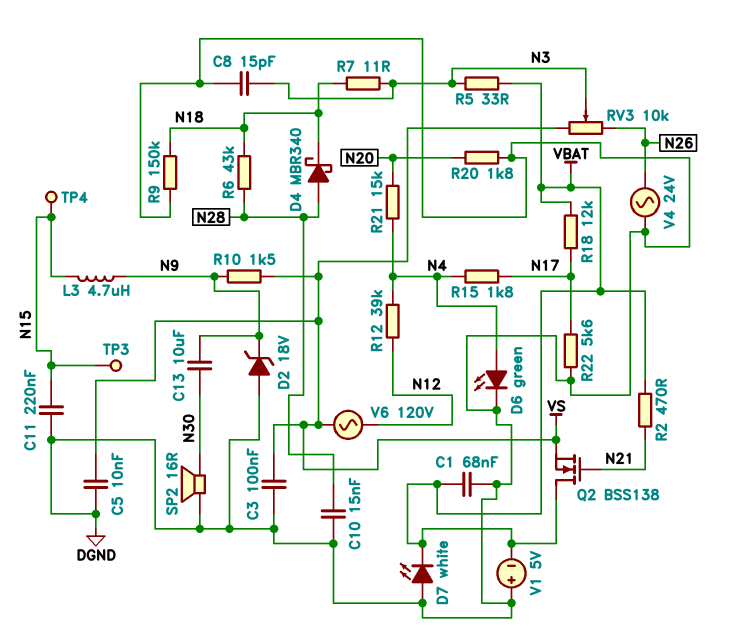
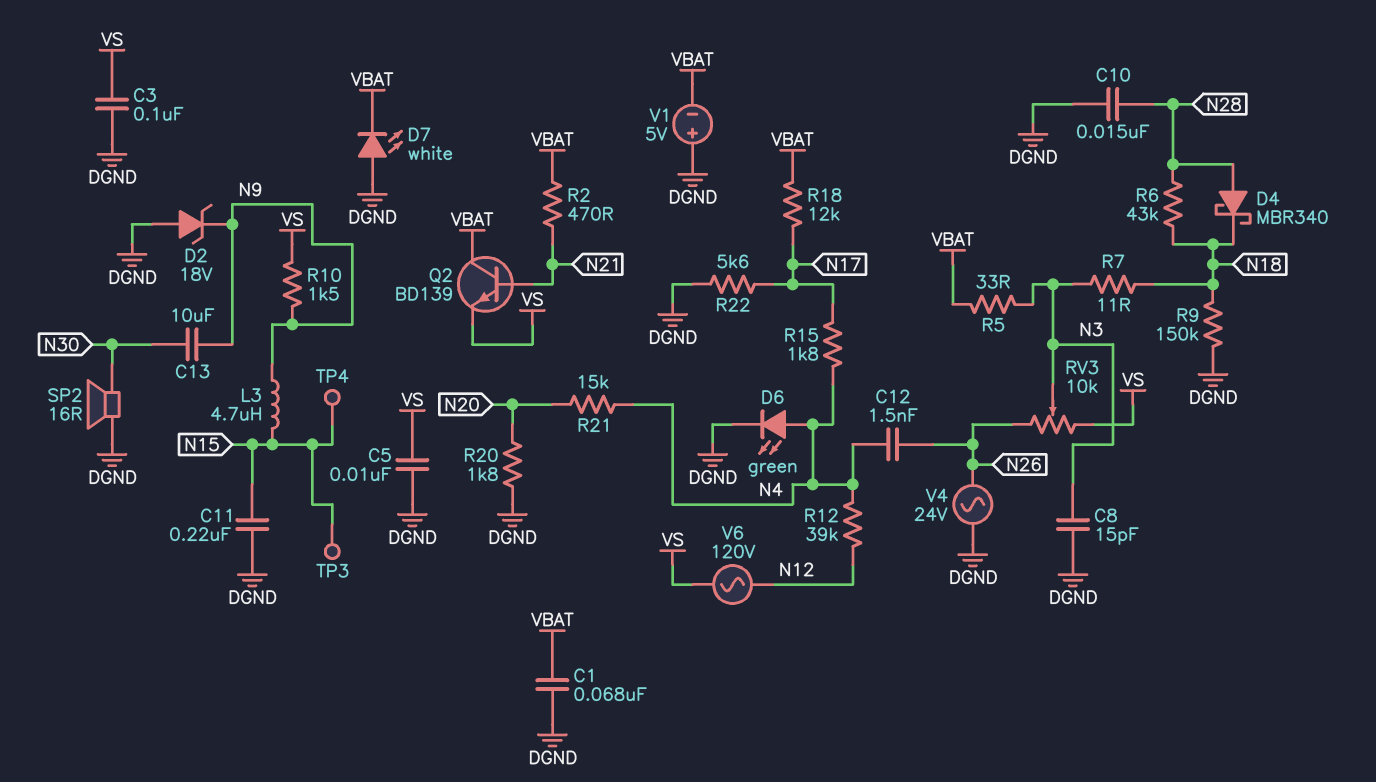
C12: none -> 1.5nF (N4, N26)
Q2: NMOS BSS138 (G N21, D VBAT, S VS) -> NPN BD139 (B N21, C VBAT, E VS)

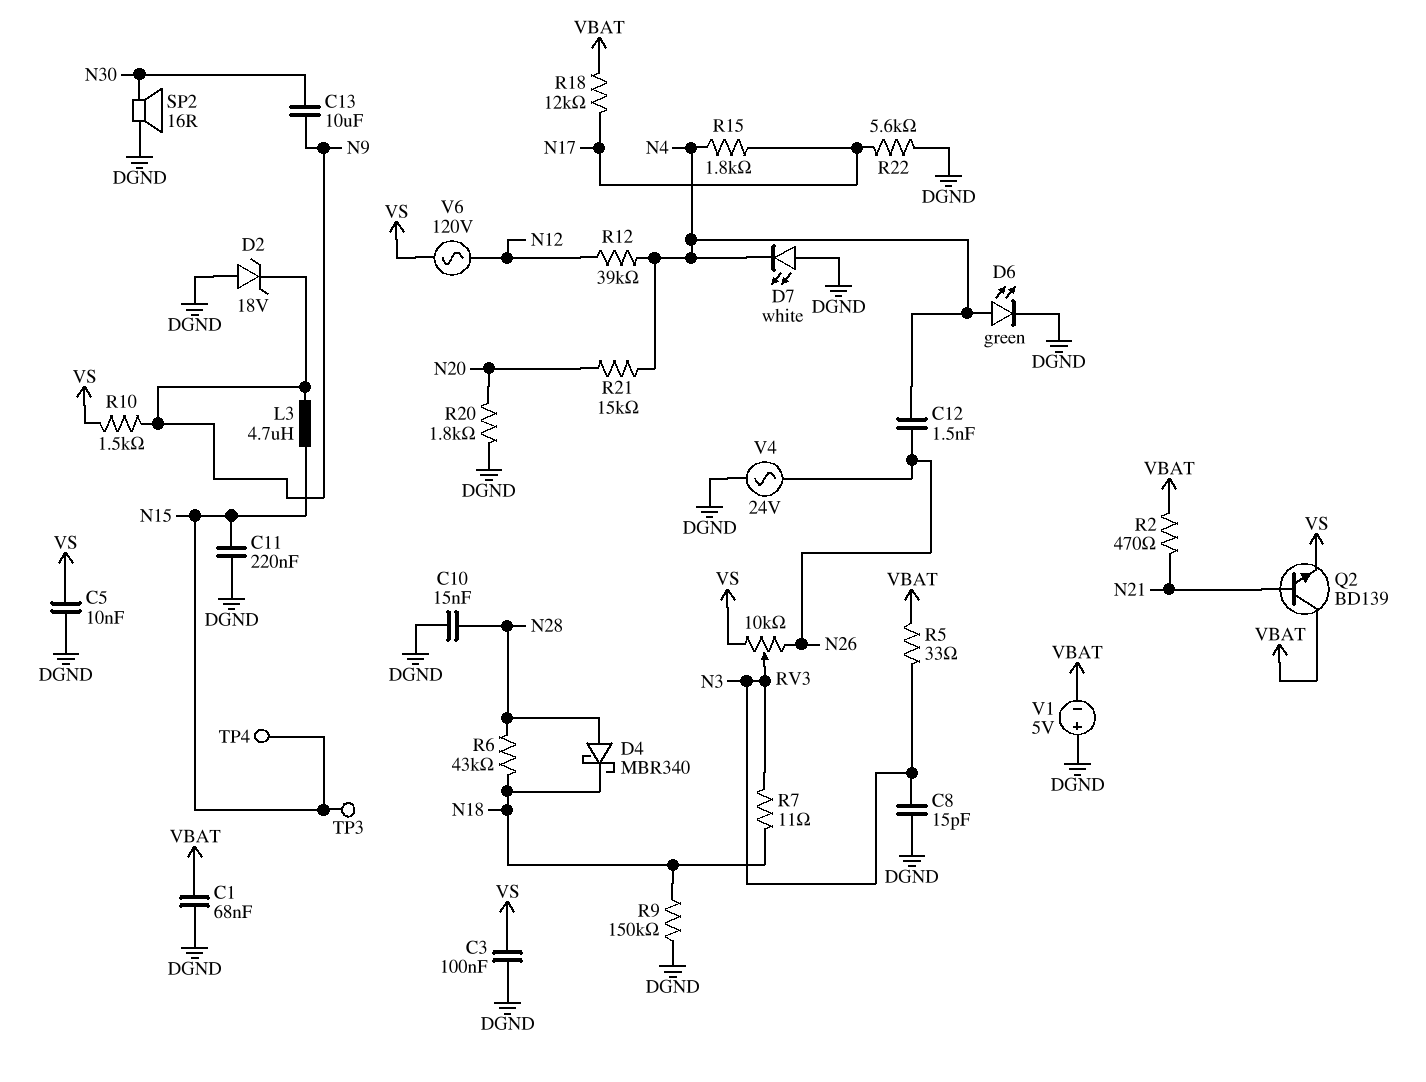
D7: LED white (A DGND, K VBAT) -> LED white (A DGND, K N4)

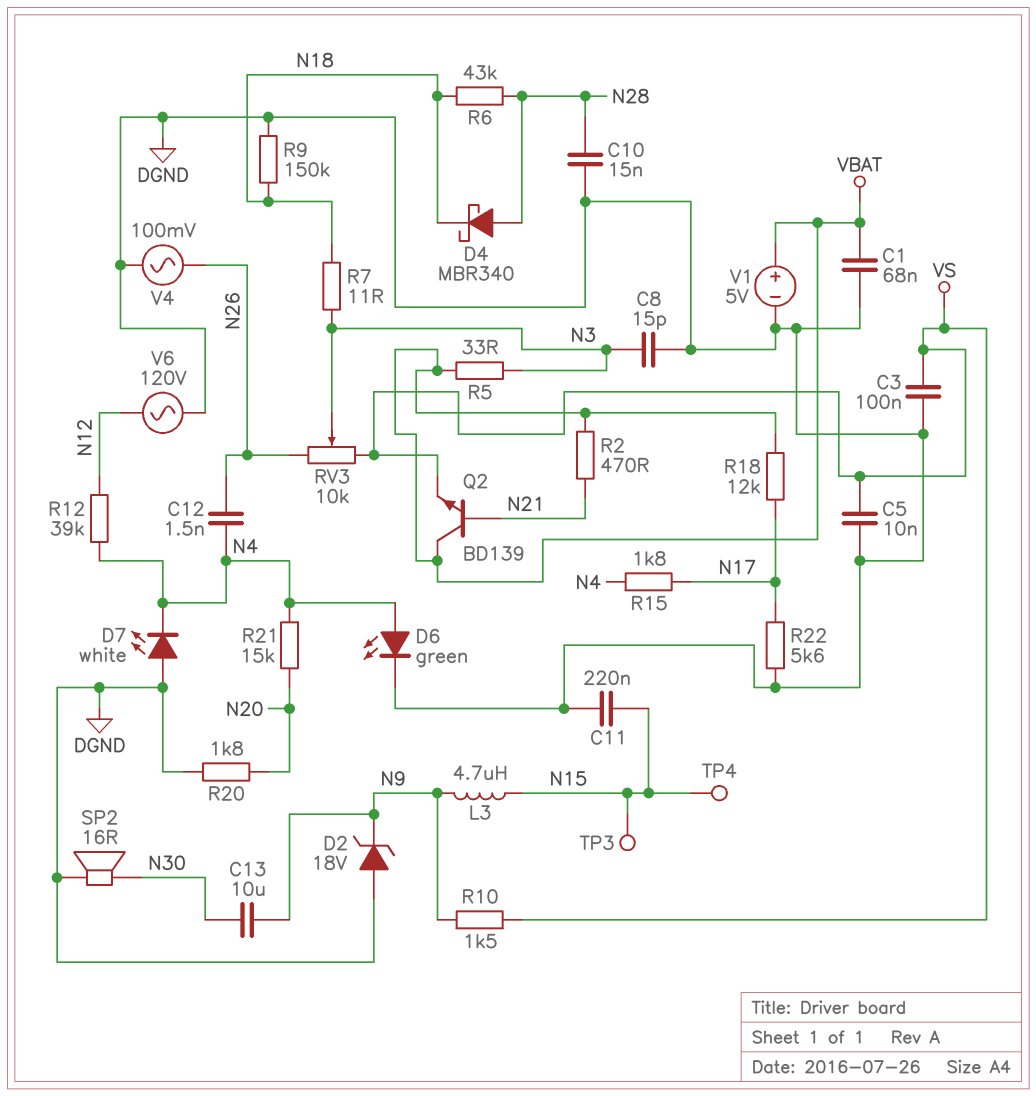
V1: 5V (plus DGND, minus VBAT) -> 5V (plus VBAT, minus DGND)
V4: AC 24V (DGND, N26) -> AC 100mV (DGND, N26)
V6: AC 120V (N12, VS) -> AC 120V (DGND, N12)

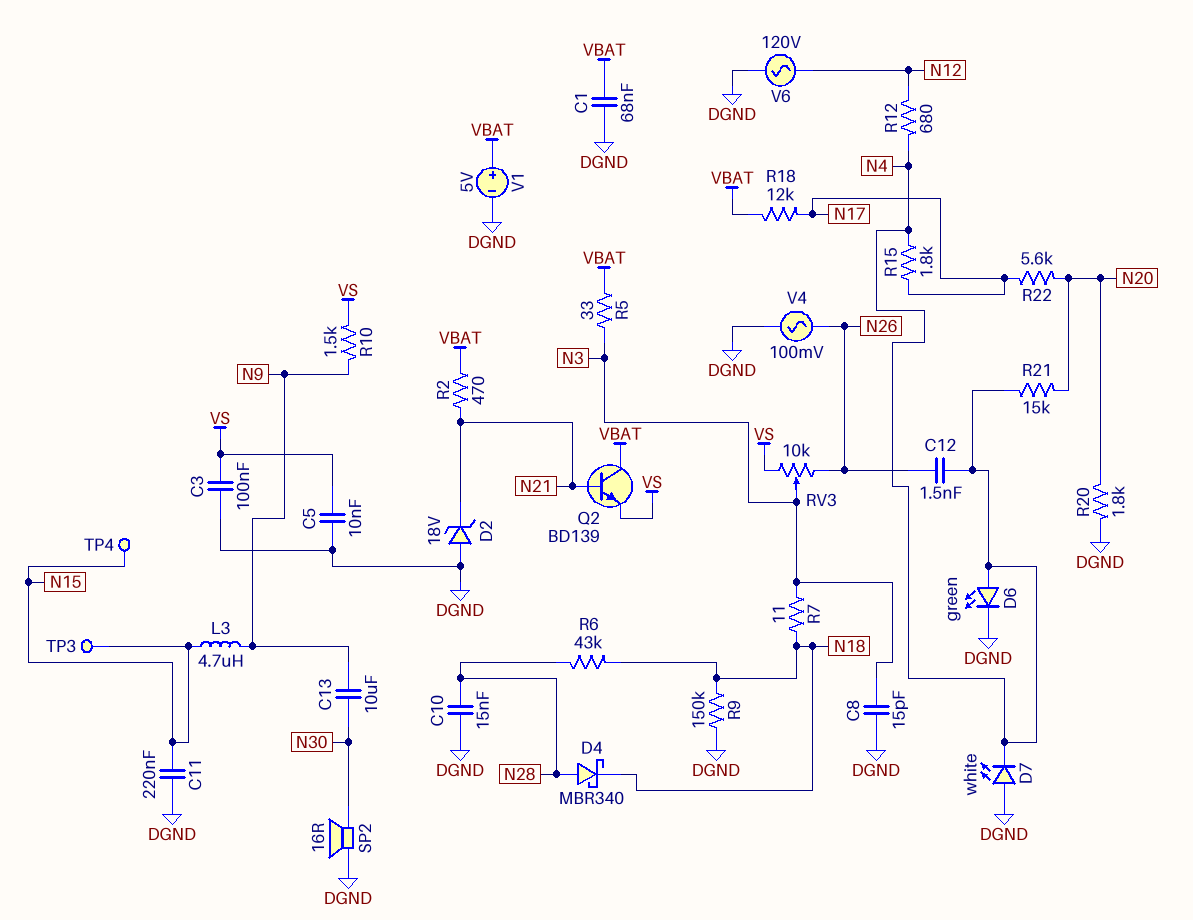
D2: zener 18V (A DGND, K N9) -> zener 18V (A DGND, K N21)
R12: 39k (N4, N12) -> 680 (N4, N12)
R22: 5.6k (DGND, N17) -> 5.6k (N17, N20)

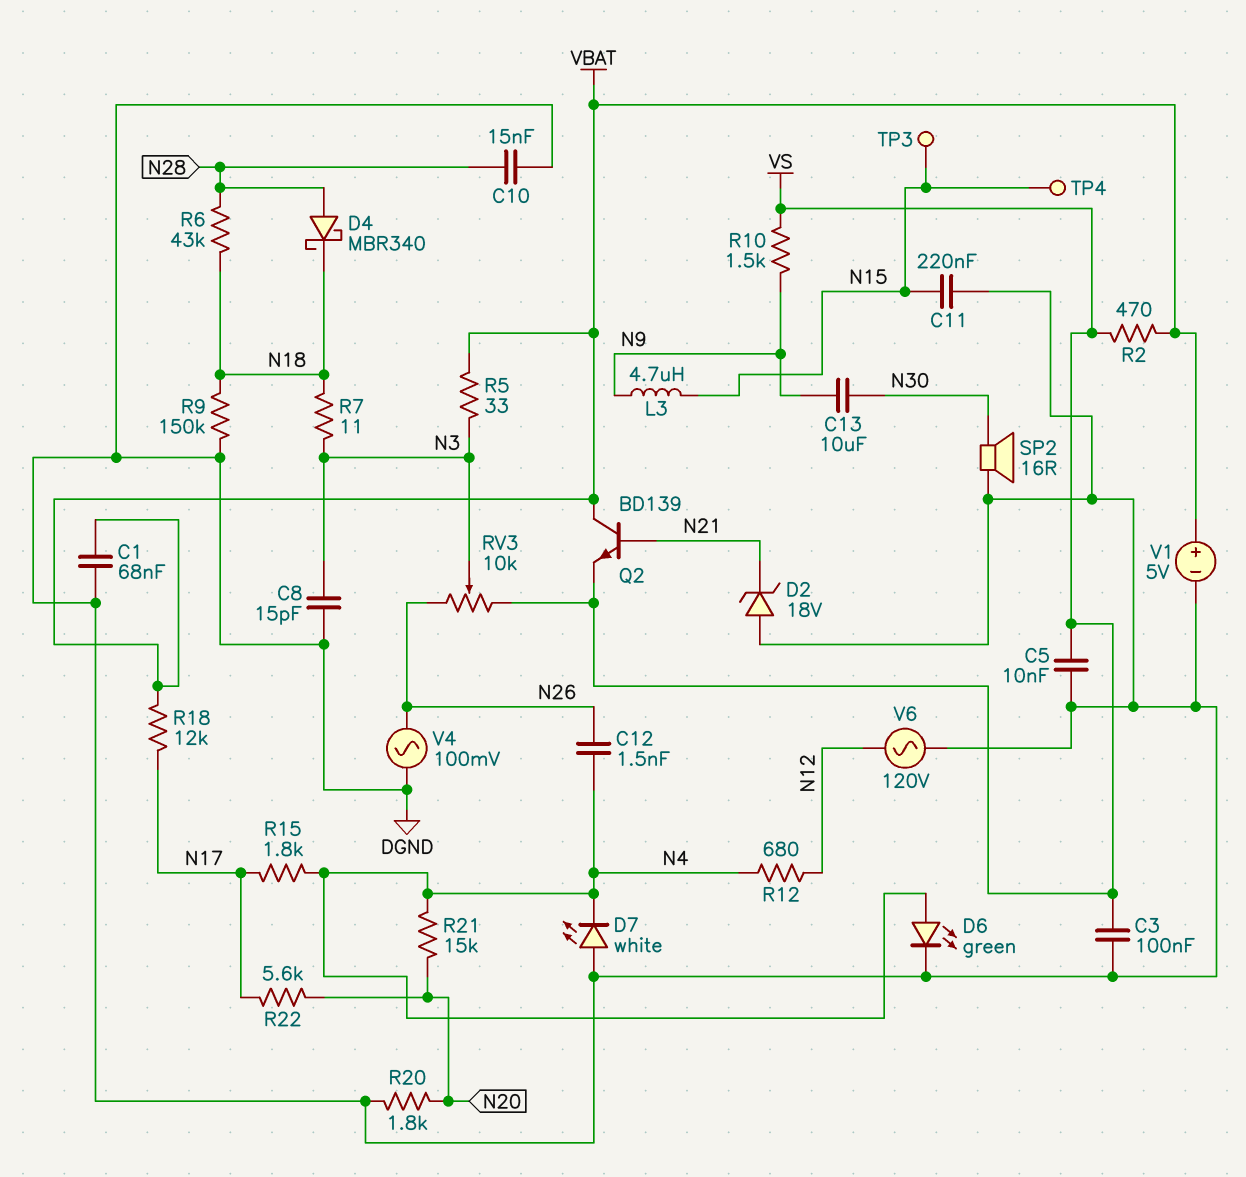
R2: 470 (N21, VBAT) -> 470 (VBAT, VS)

